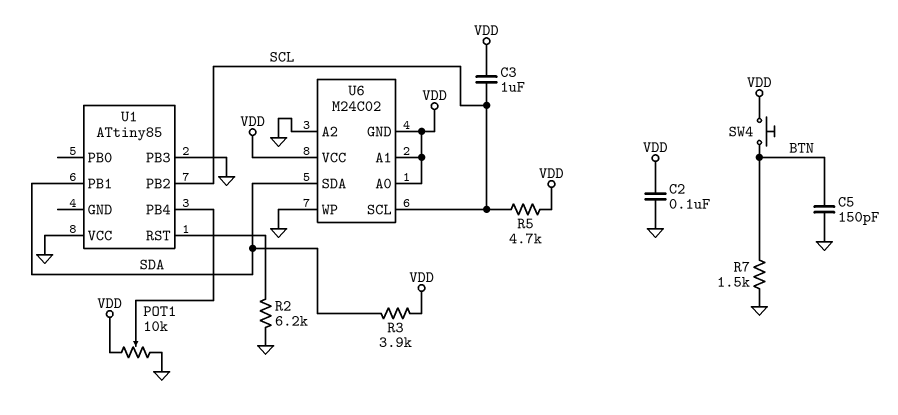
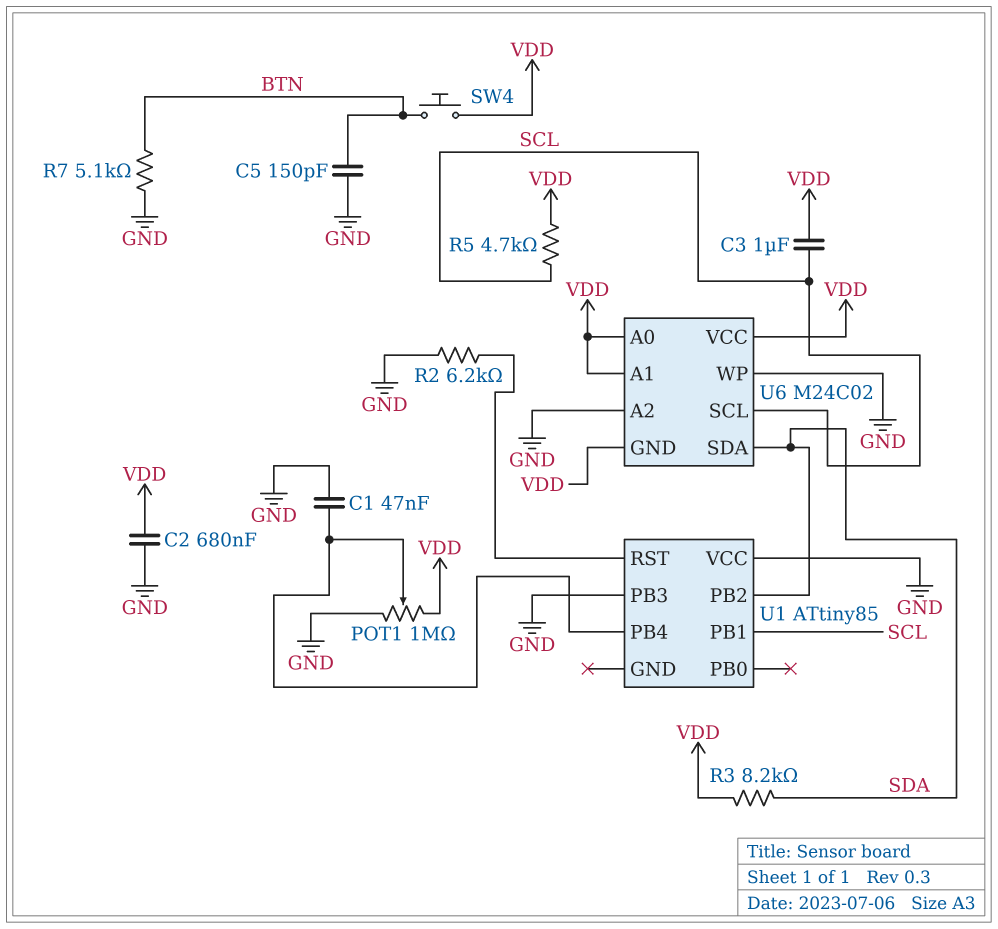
C1: none -> 47nF (GND, U1/PB4)
C2: 100nF (GND, VDD) -> 680nF (GND, VDD)
POT1: 10k (GND, VDD, wiper U1/PB4) -> 1M (GND, VDD, wiper U1/PB4)
R3: 3.9k (SDA, VDD) -> 8.2k (SDA, VDD)
R7: 1.5k (BTN, GND) -> 5.1k (BTN, GND)
U1 pin PB1: SDA -> SCL
U1 pin PB2: SCL -> SDA

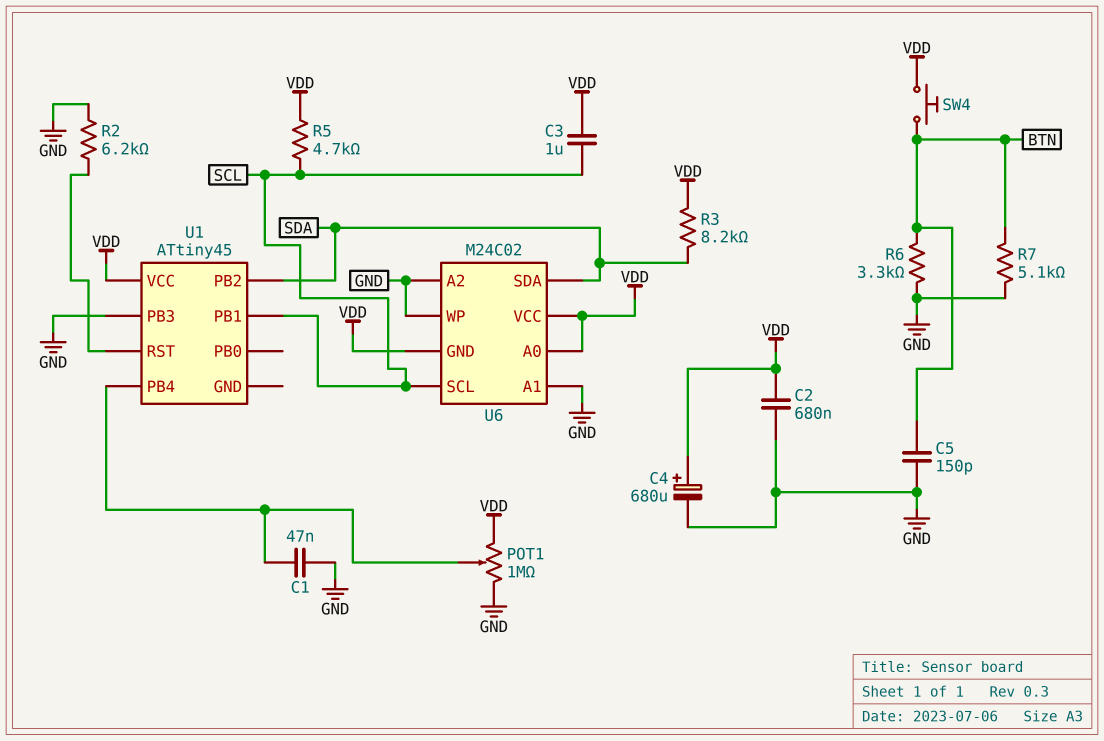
C4: none -> 680uF (plus VDD, minus GND)
R6: none -> 3.3k (BTN, GND)
U1: ATtiny85 -> ATtiny45
U1 pin VCC: GND -> VDD
U6 pin A1: VDD -> GND

